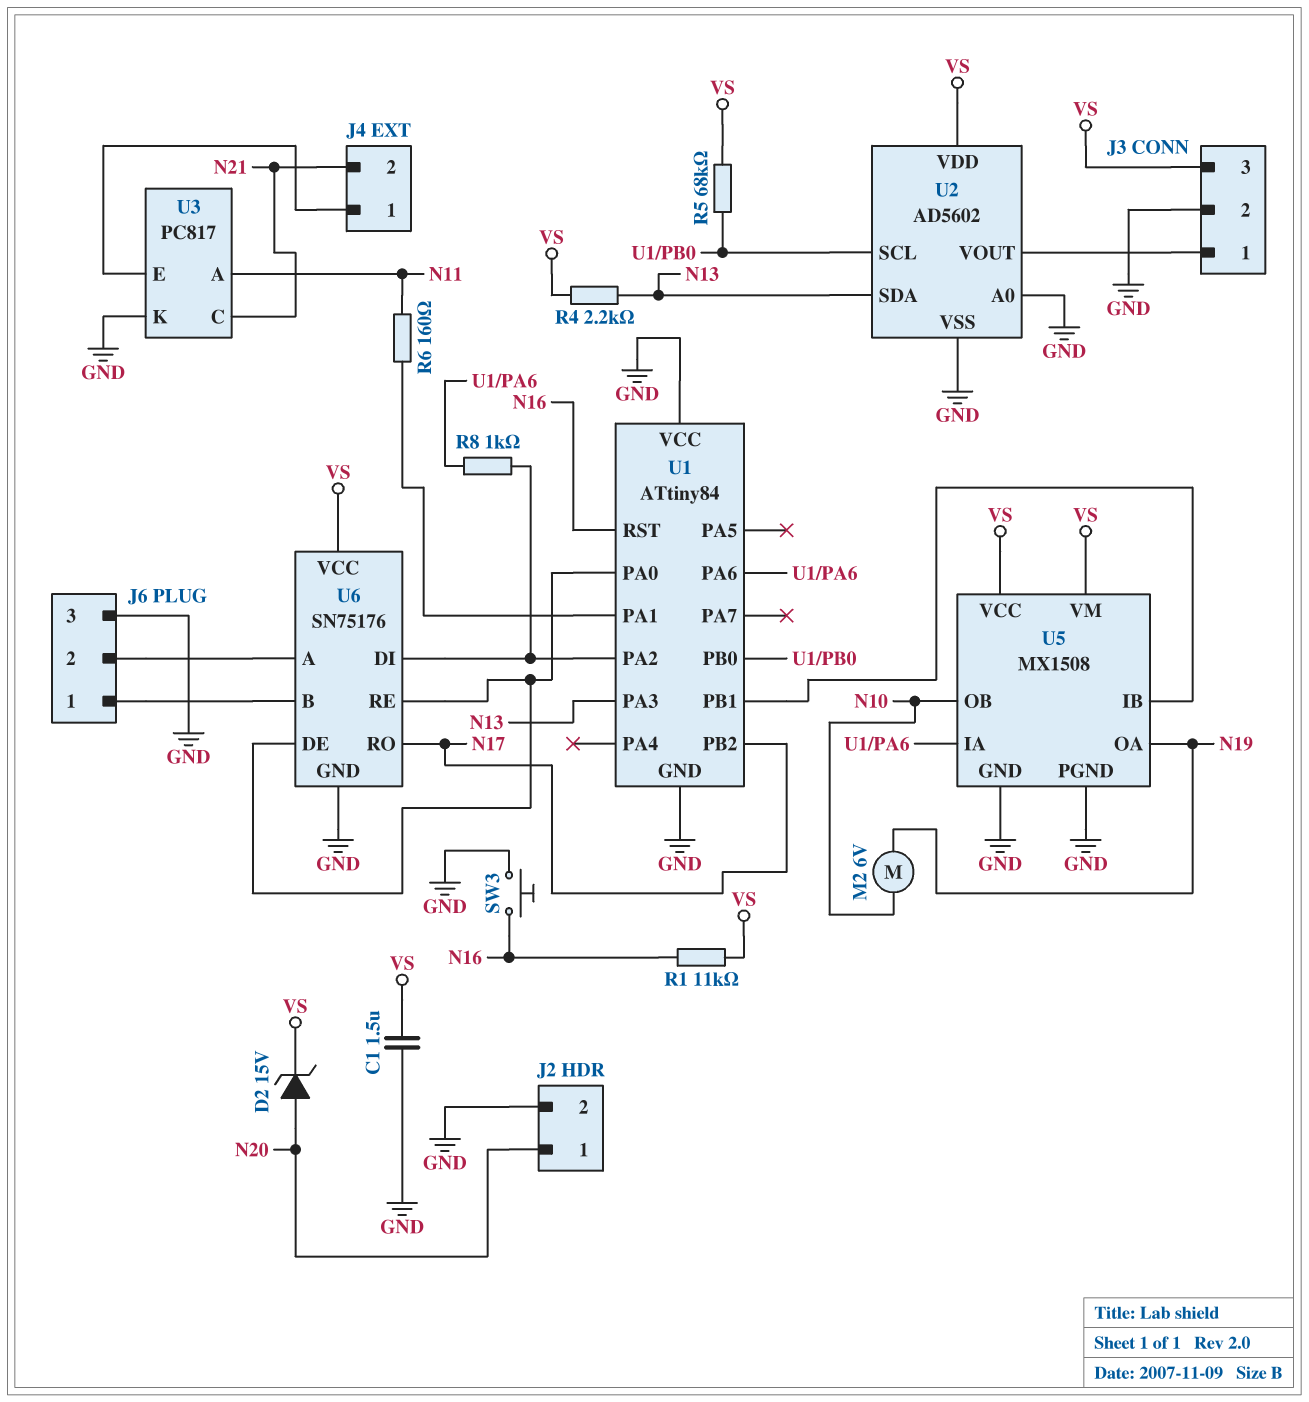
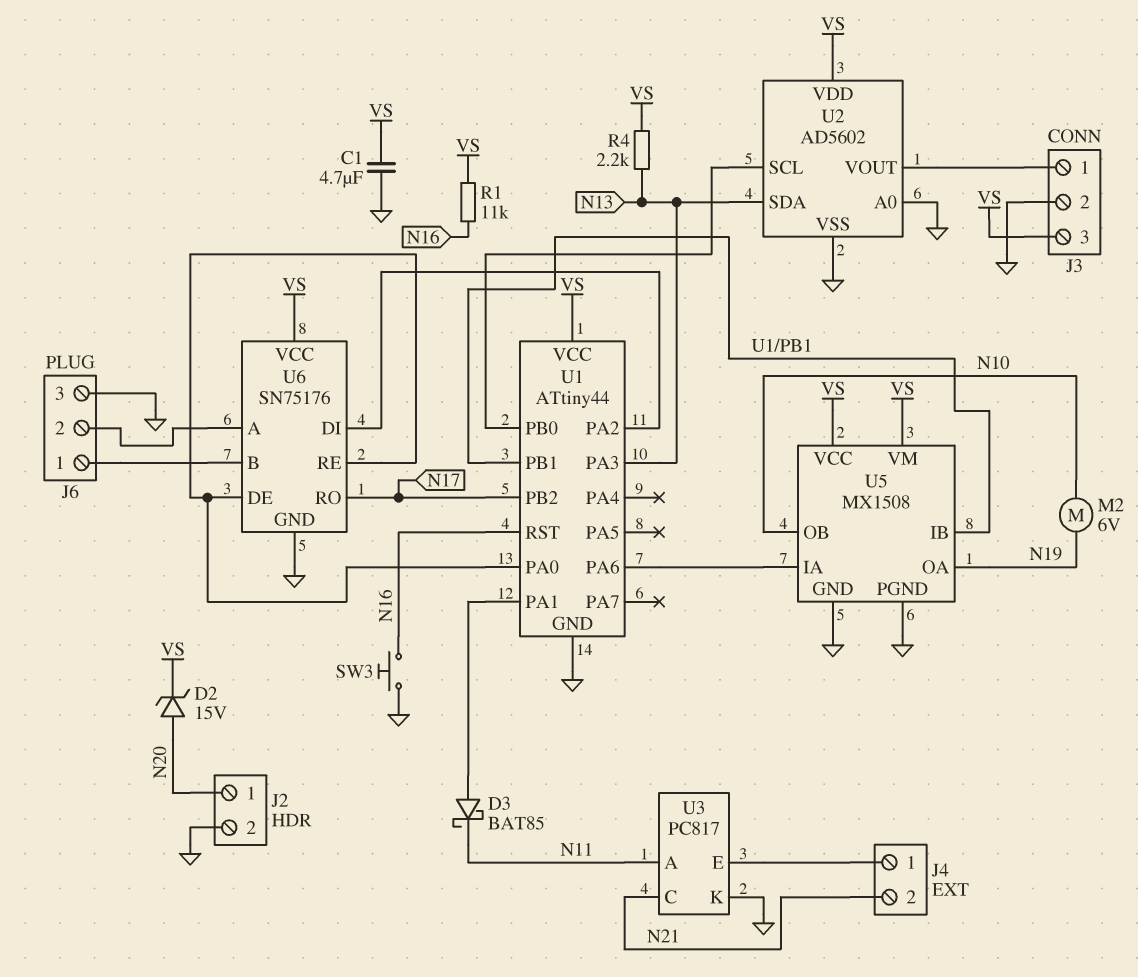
C1: 1.5uF (GND, VS) -> 4.7uF (GND, VS)
D3: none -> schottky BAT85 (A U1/PA1, K N11)
R5: 68k (U1/PB0, VS) -> none
R6: 160 (N11, U1/PA1) -> none
R8: 1k (U1/PA2, U1/PA6) -> none
U1: ATtiny84 -> ATtiny44
U1 pin VCC: GND -> VS

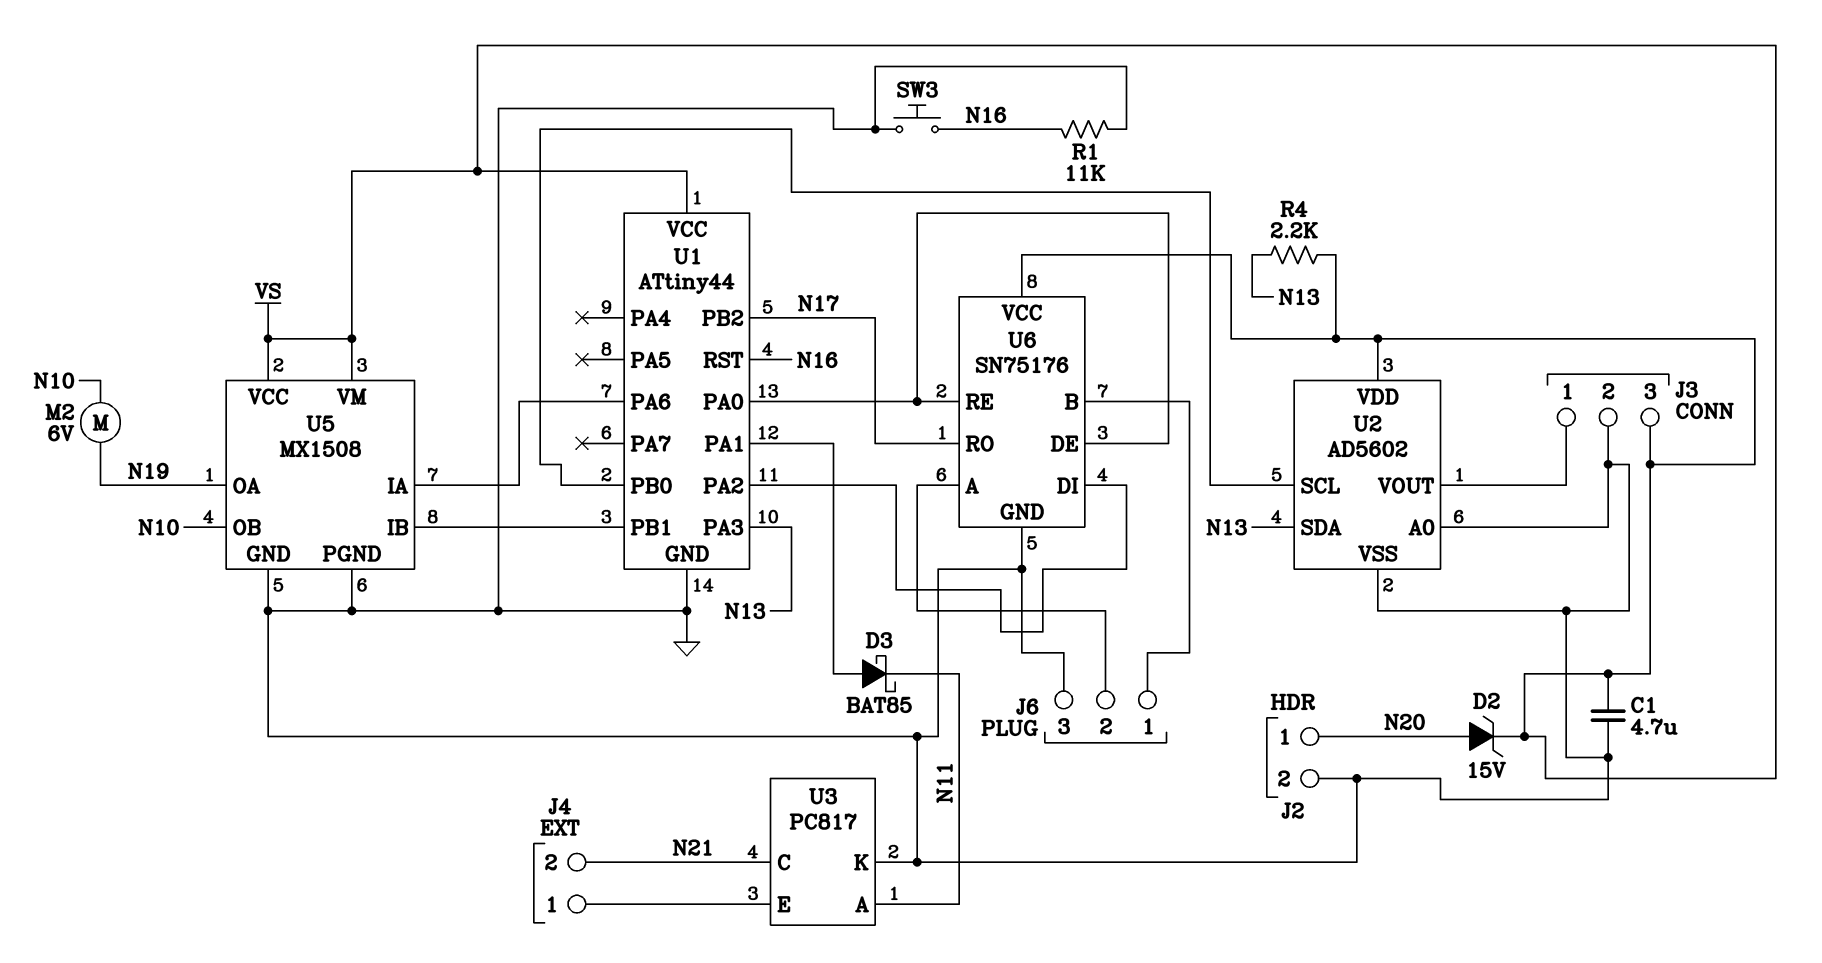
R1: 11k (N16, VS) -> 11k (GND, N16)

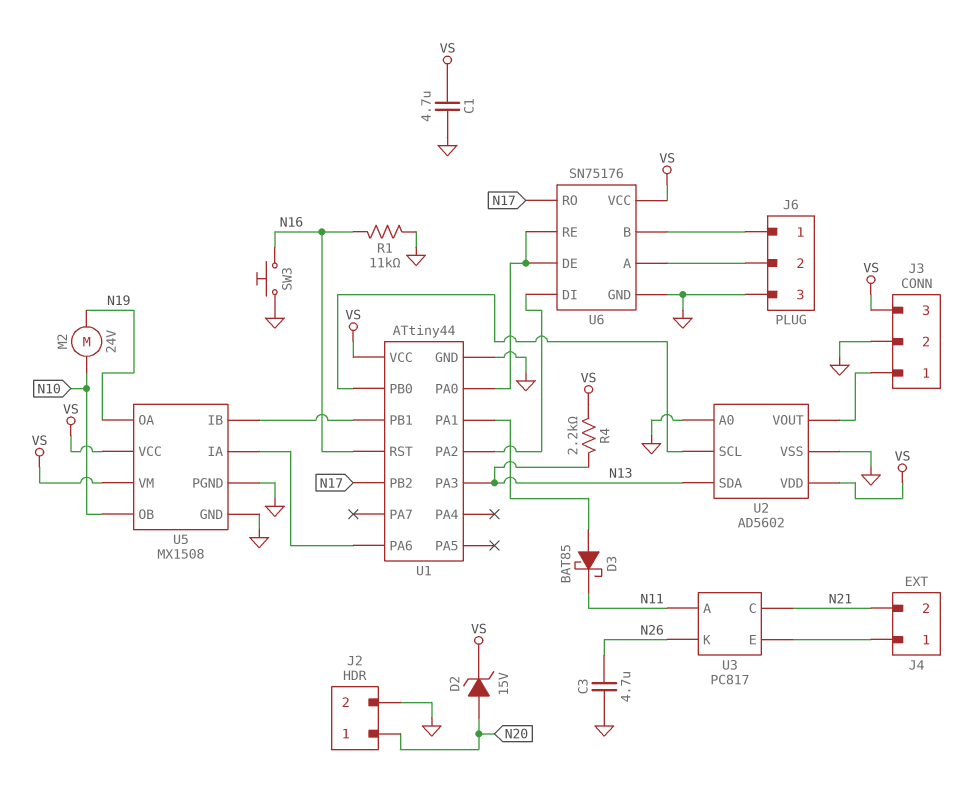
C3: none -> 4.7uF (GND, N26)
M2: motor 6V (N10, N19) -> motor 24V (N10, N19)
U3 pin K: GND -> N26

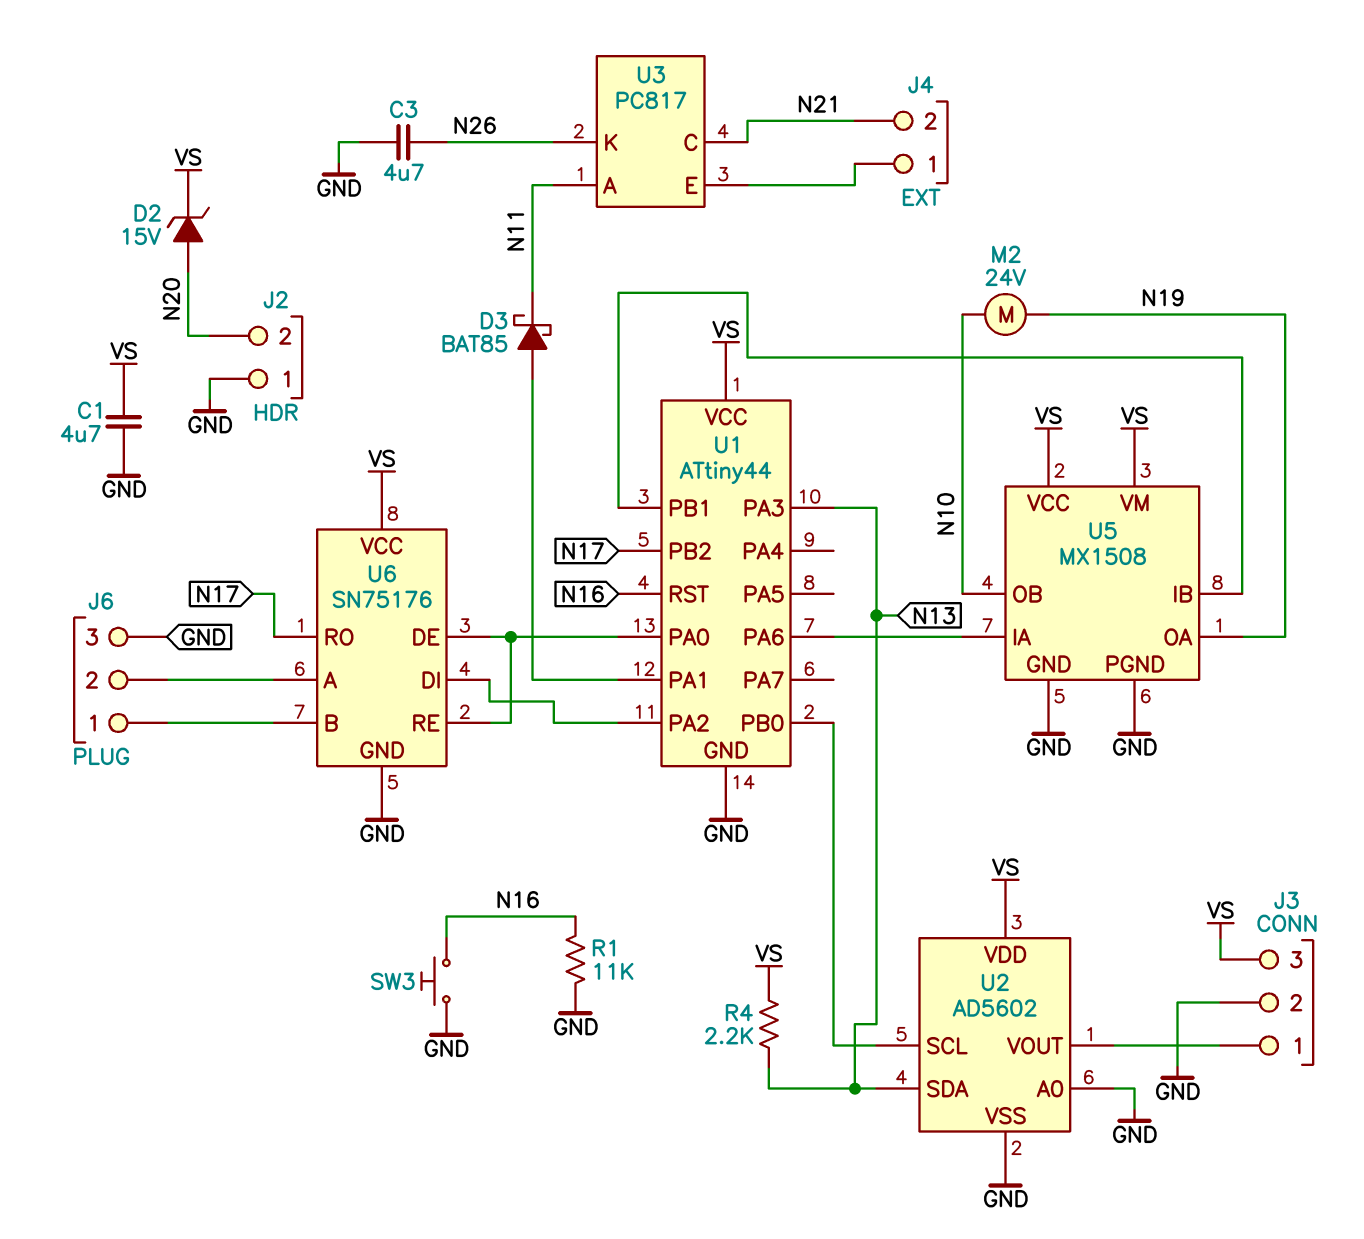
J2 pin 1: N20 -> GND
J2 pin 2: GND -> N20

